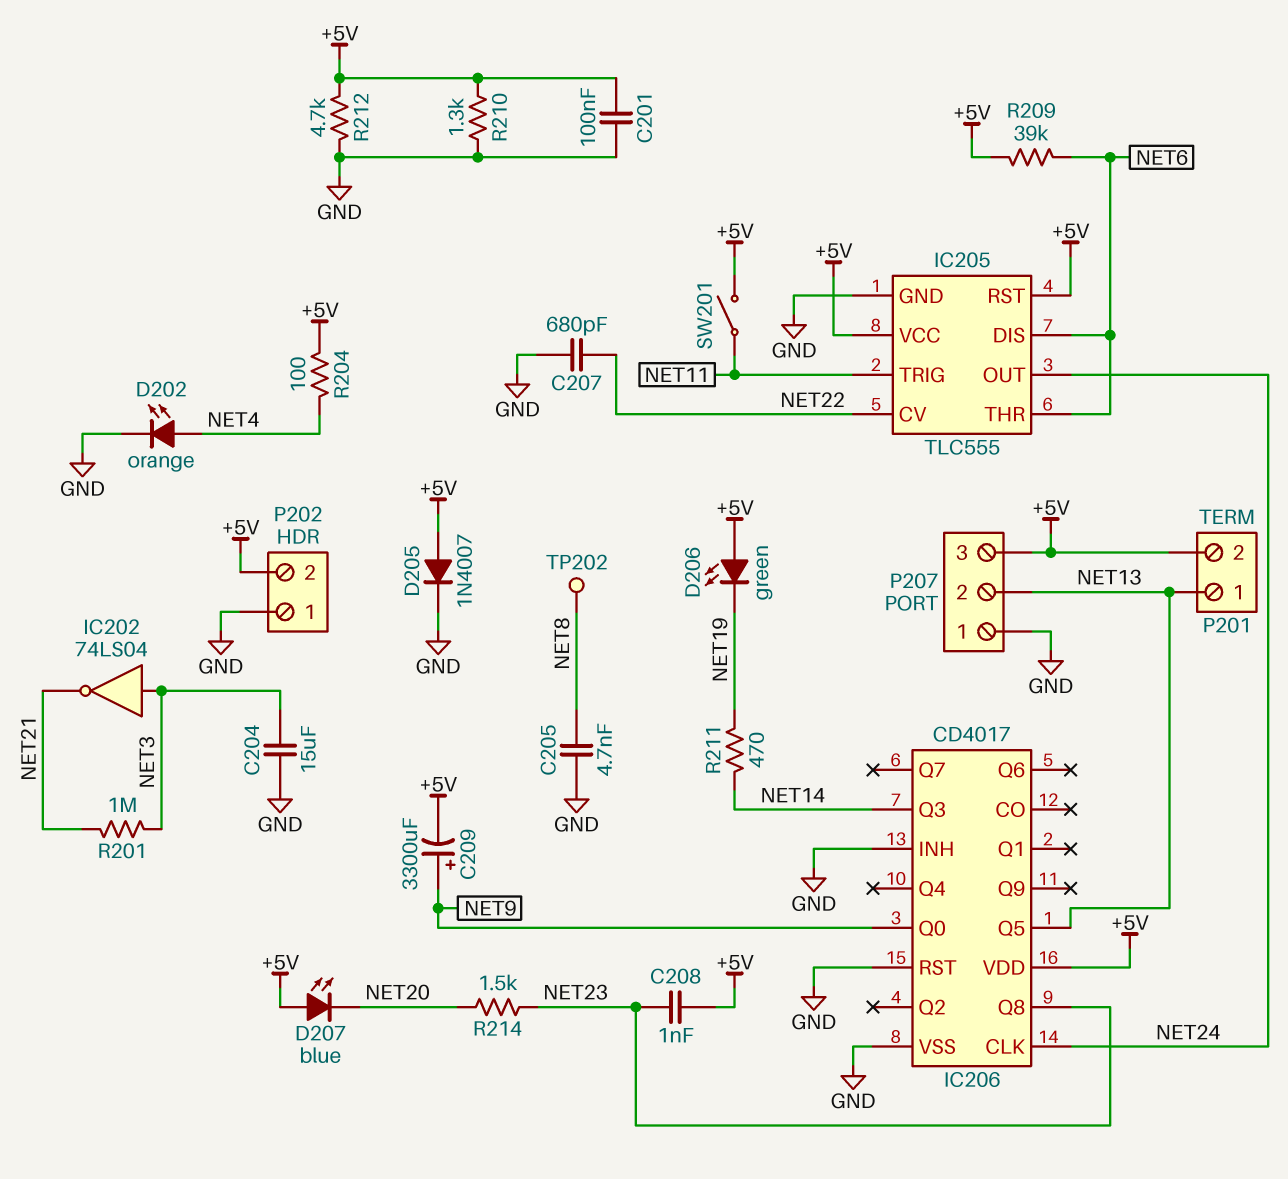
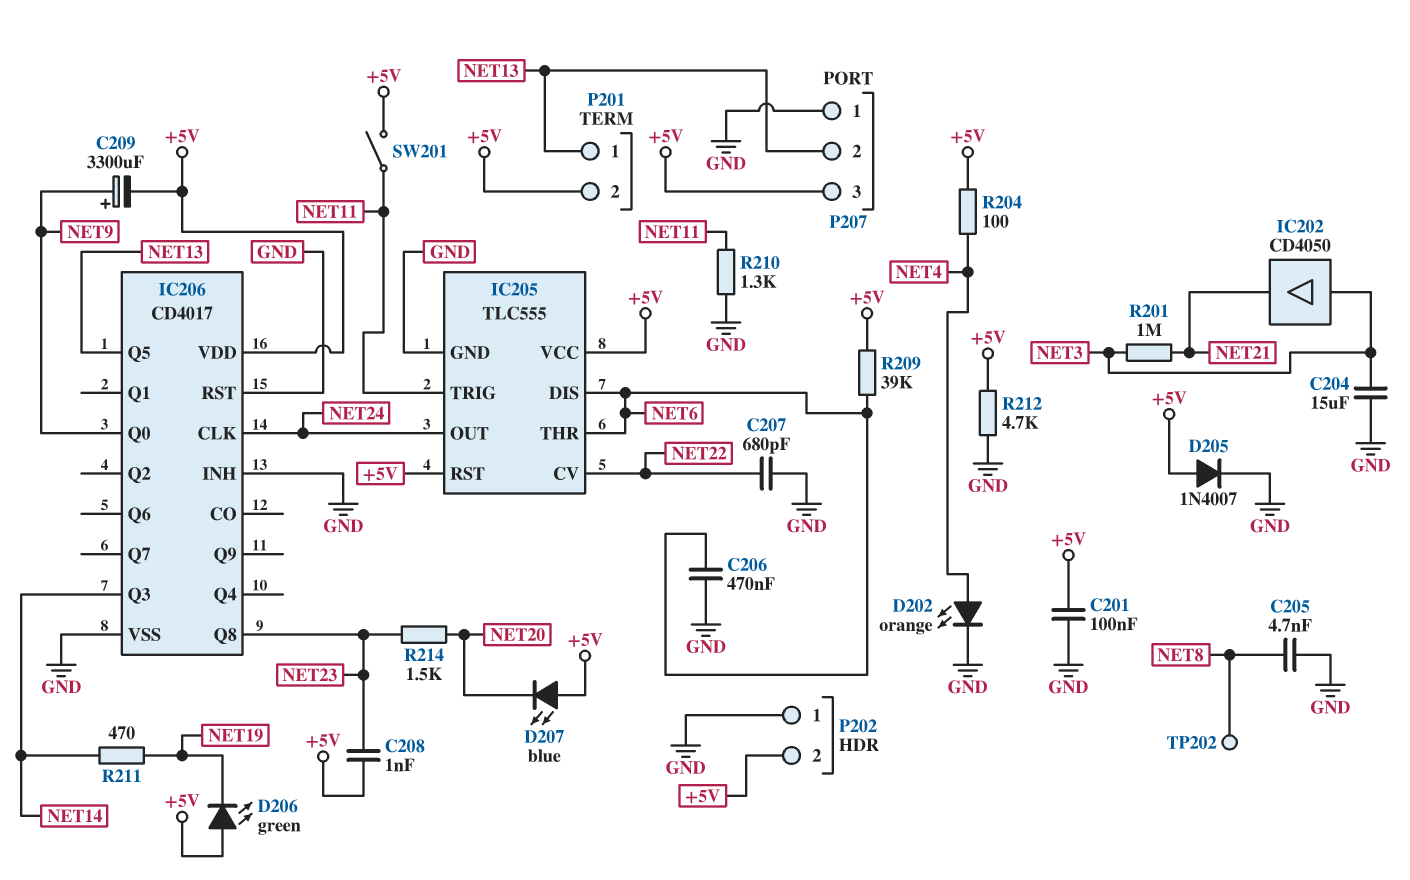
C206: none -> 470nF (GND, NET6)
IC202: NOT 74LS04 (in NET3, out NET21) -> buffer CD4050 (in NET3, out NET21)
R210: 1.3k (+5V, GND) -> 1.3k (GND, NET11)

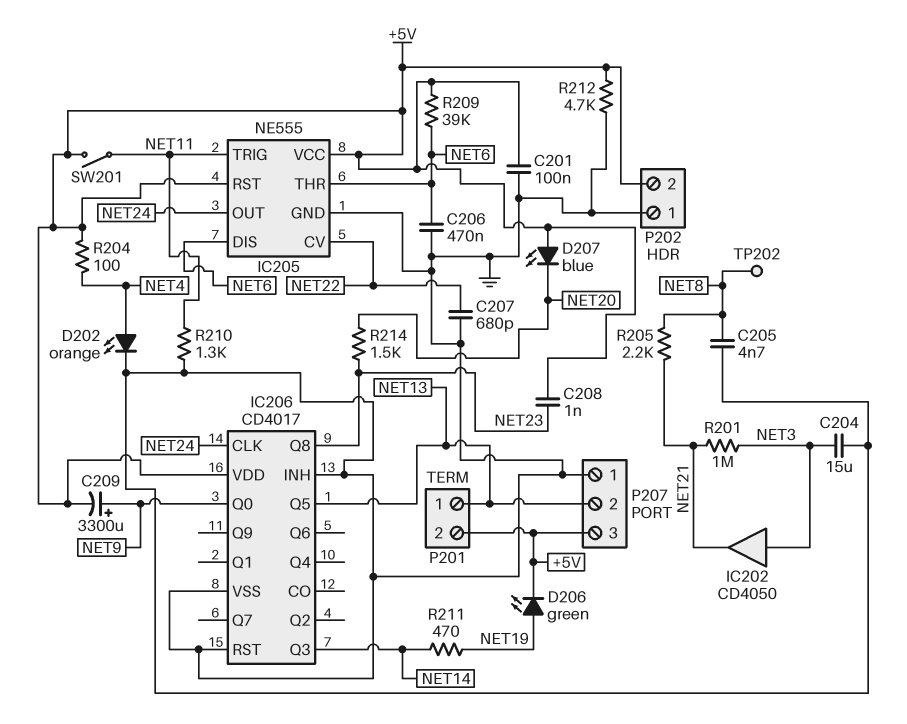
D205: diode 1N4007 (A +5V, K GND) -> none
D206: LED green (A +5V, K NET19) -> LED green (A NET19, K +5V)
IC205: TLC555 -> NE555
R205: none -> 2.2k (NET8, NET21)

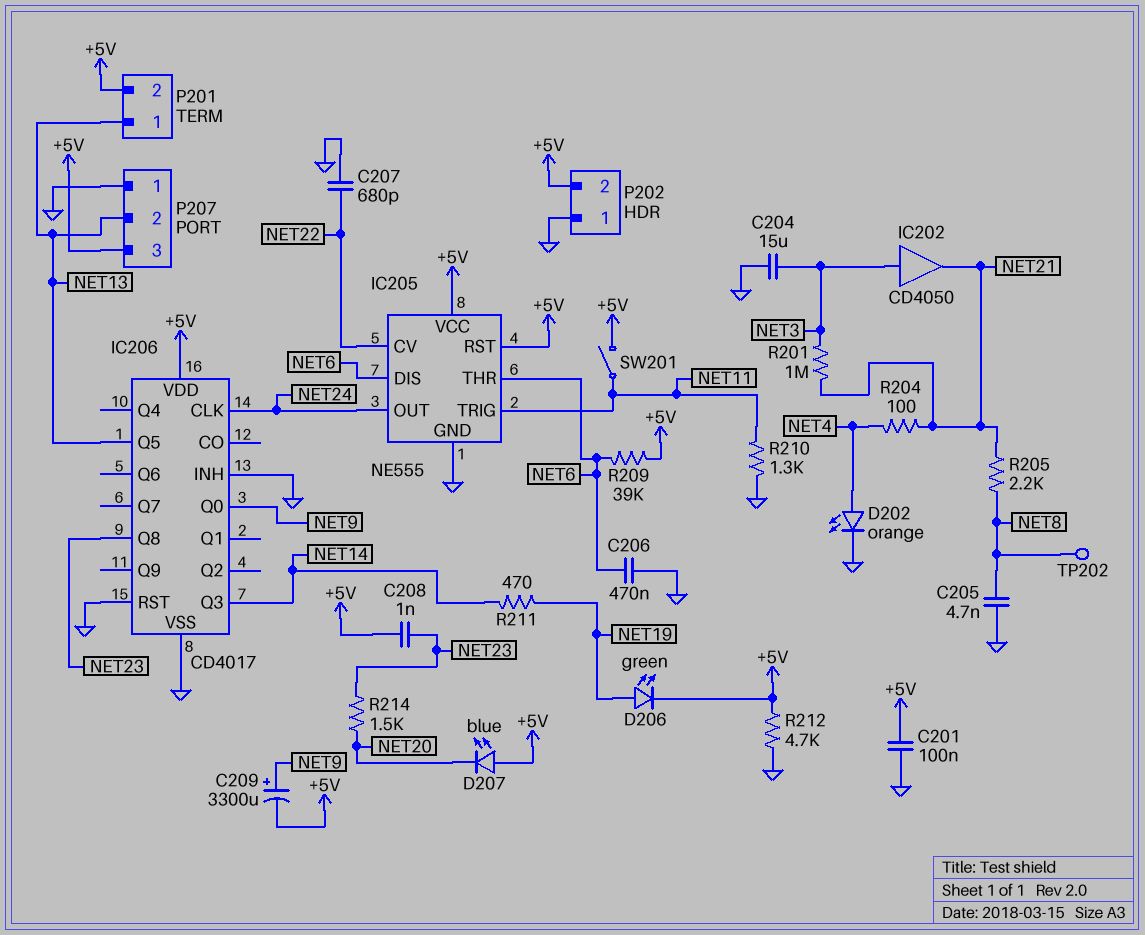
R204: 100 (+5V, NET4) -> 100 (NET4, NET21)

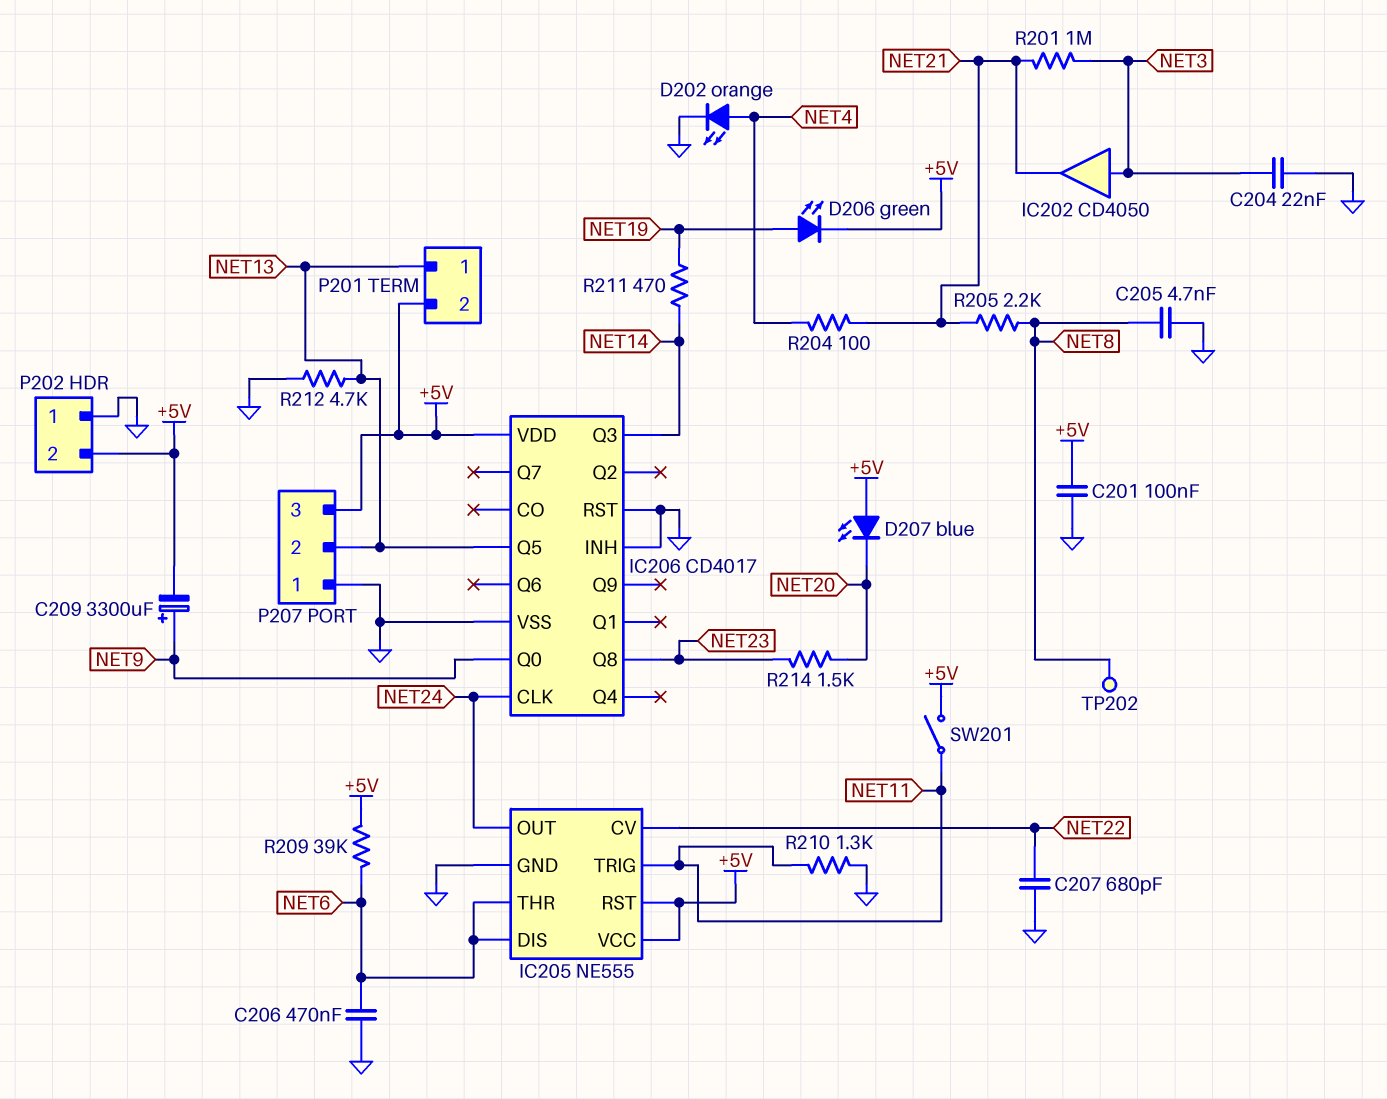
C204: 15uF (GND, NET3) -> 22nF (GND, NET3)
C208: 1nF (+5V, NET23) -> none
R212: 4.7k (+5V, GND) -> 4.7k (GND, NET13)

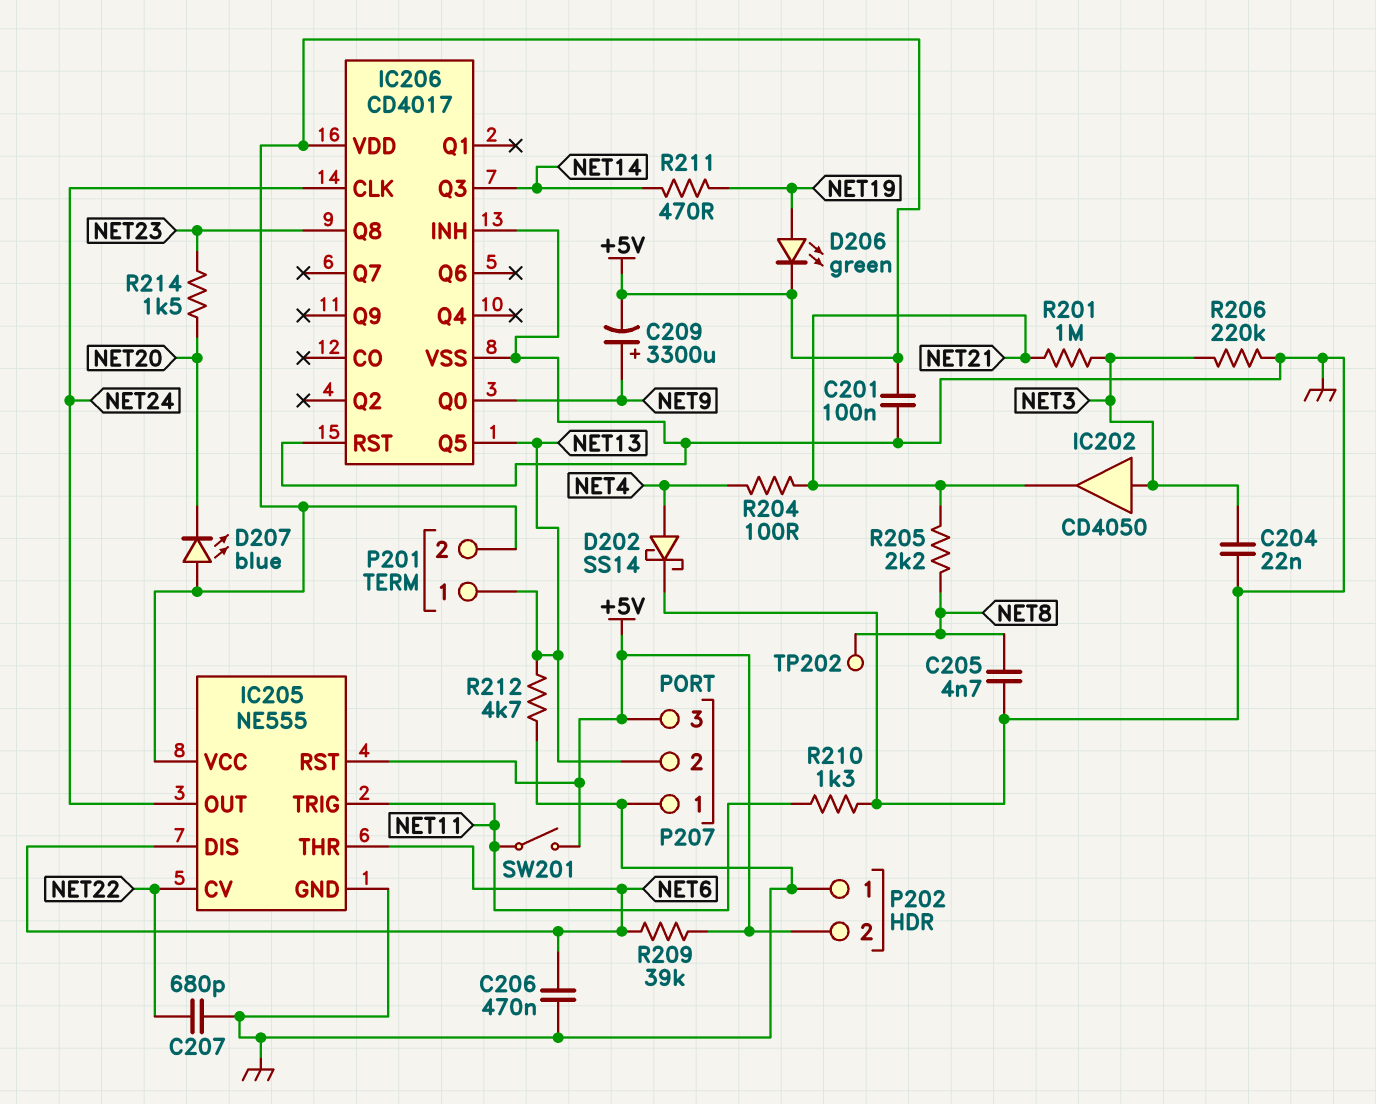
D202: LED orange (A NET4, K GND) -> schottky SS14 (A NET4, K GND)
R206: none -> 220k (GND, NET3)

